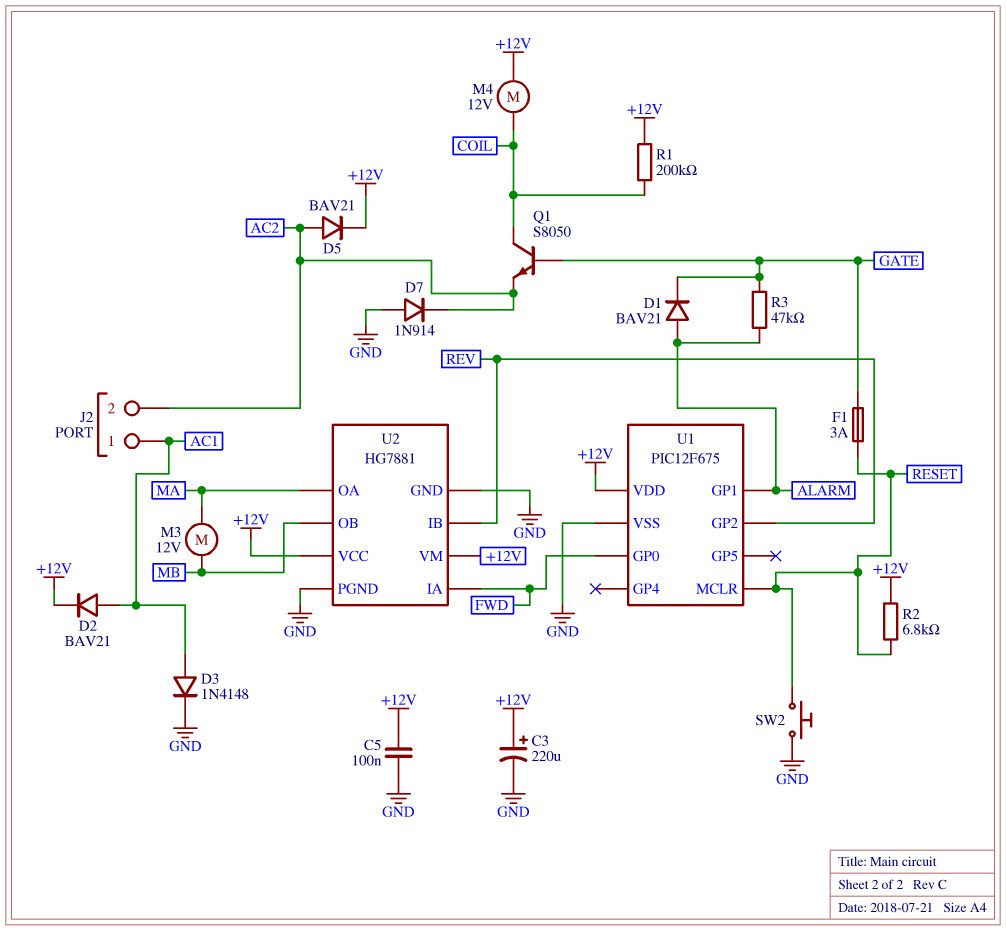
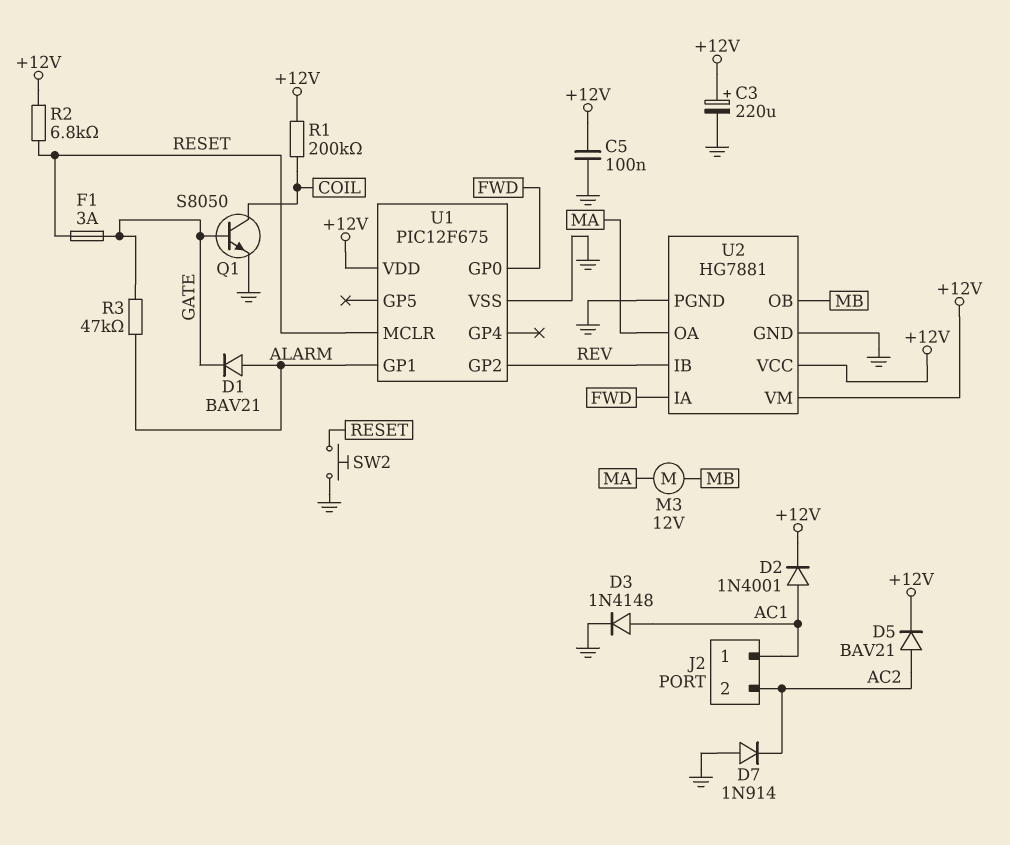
D2: diode BAV21 (A AC1, K +12V) -> diode 1N4001 (A AC1, K +12V)
M4: motor 12V (+12V, COIL) -> none
Q1: NPN S8050 (B GATE, C COIL, E AC2) -> NPN S8050 (B GATE, C COIL, E GND)

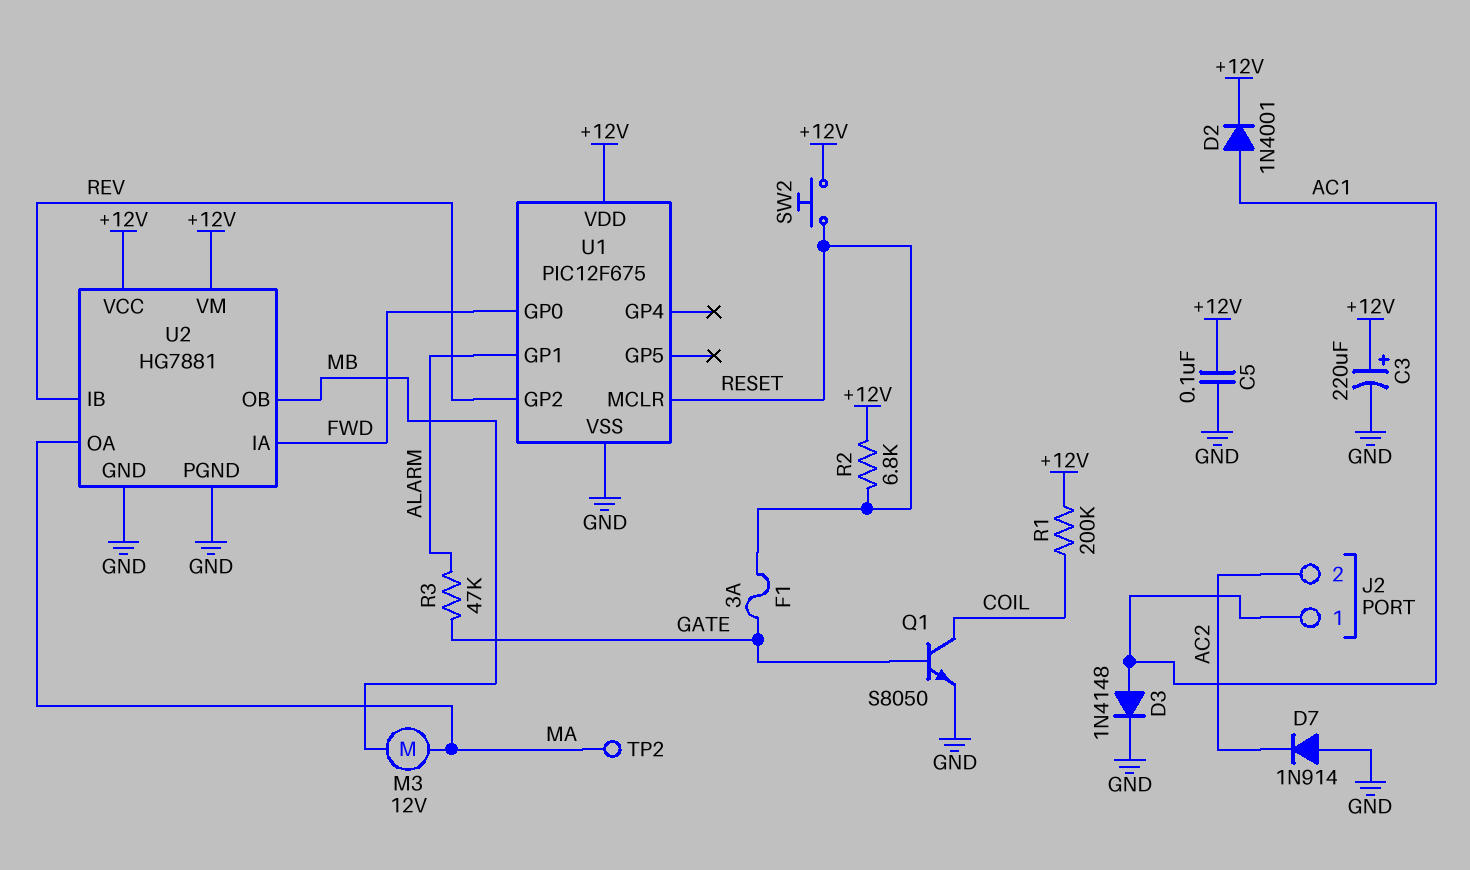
D1: diode BAV21 (A ALARM, K GATE) -> none
D5: diode BAV21 (A AC2, K +12V) -> none
SW2: button (GND, RESET) -> button (+12V, RESET)
TP2: none -> test point (MA)

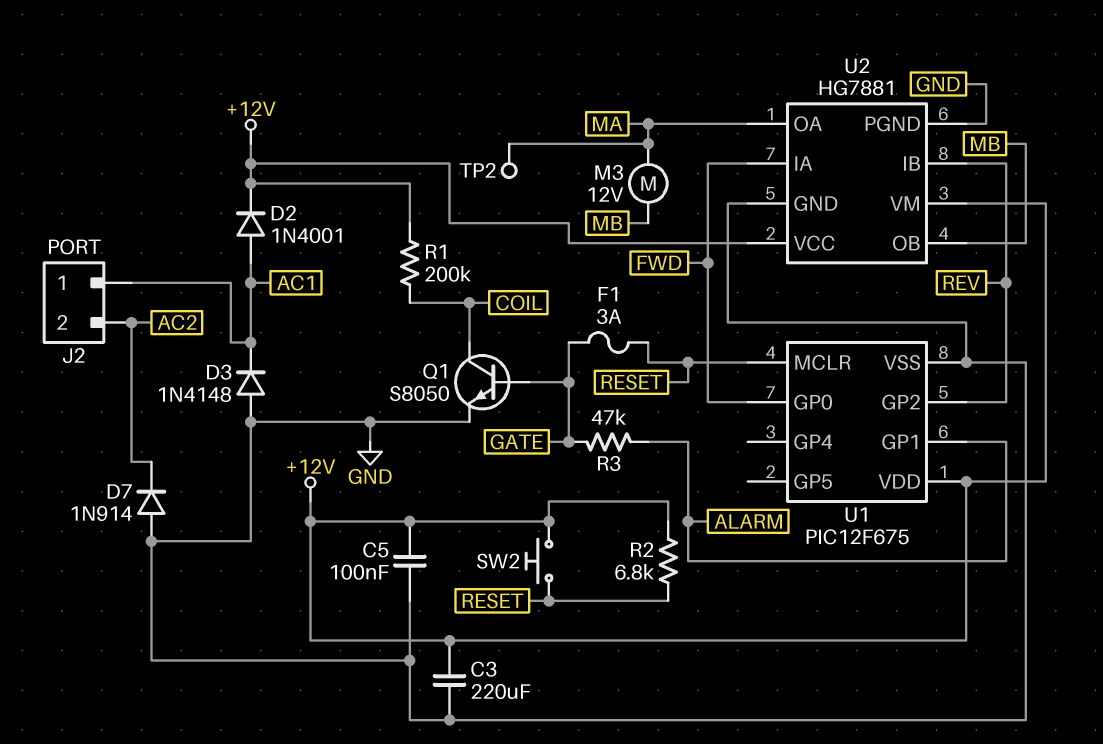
C3: 220uF (plus +12V, minus GND) -> 220uF (+12V, GND)
D3: diode 1N4148 (A AC1, K GND) -> diode 1N4148 (A GND, K AC1)

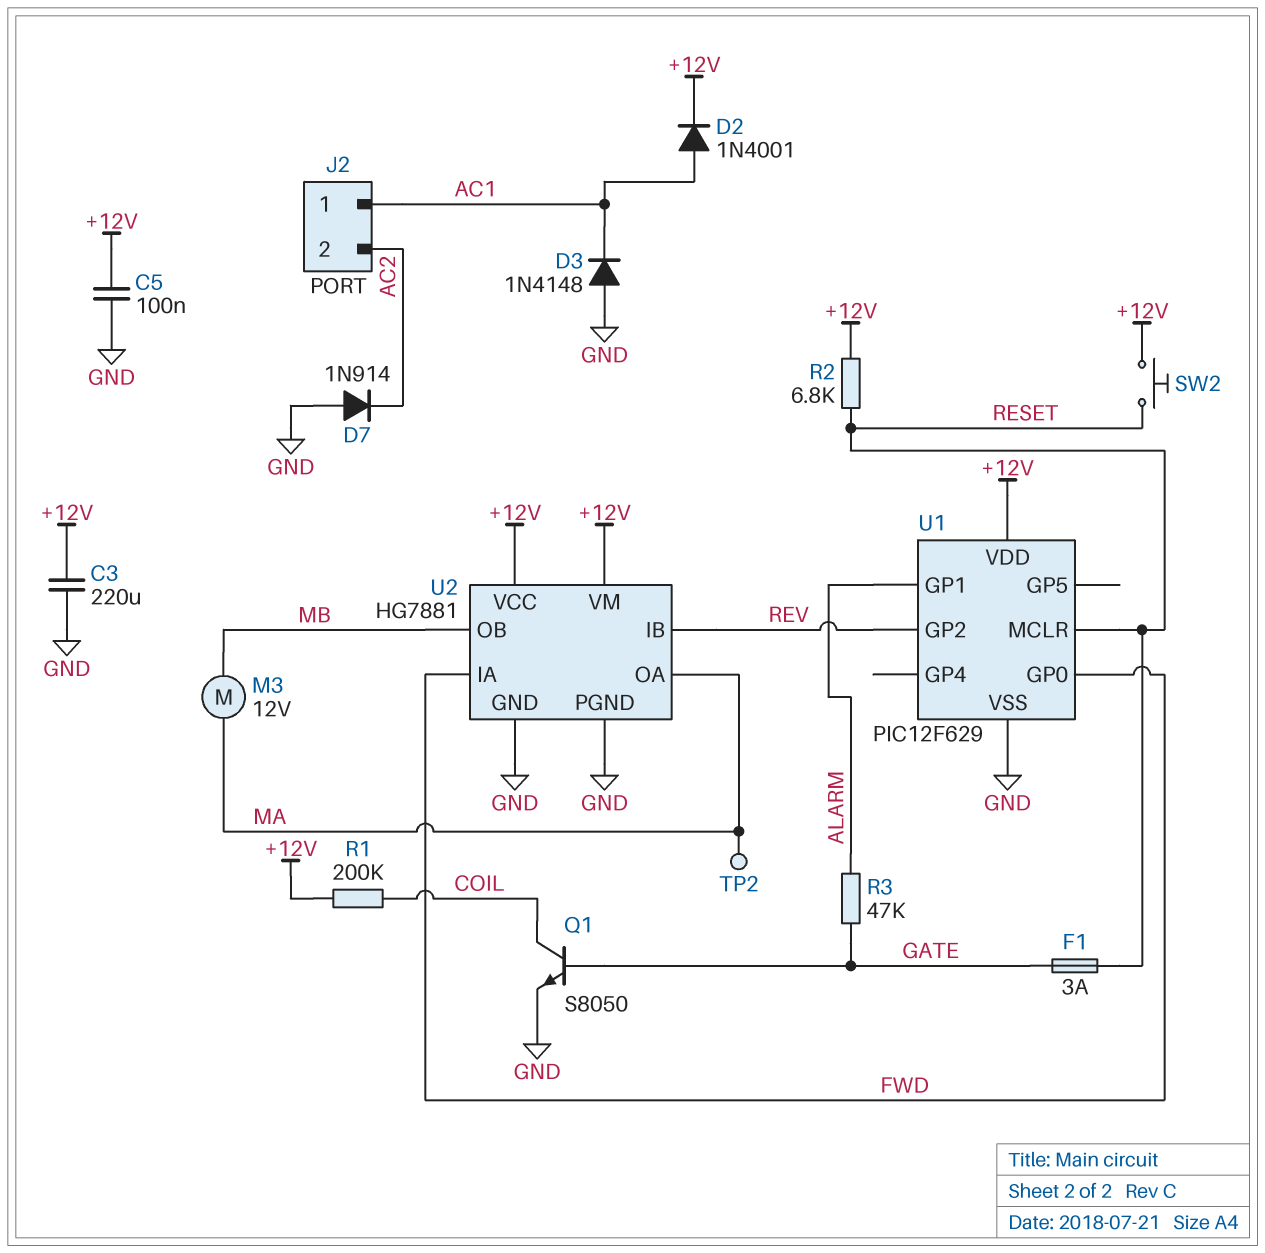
U1: PIC12F675 -> PIC12F629

